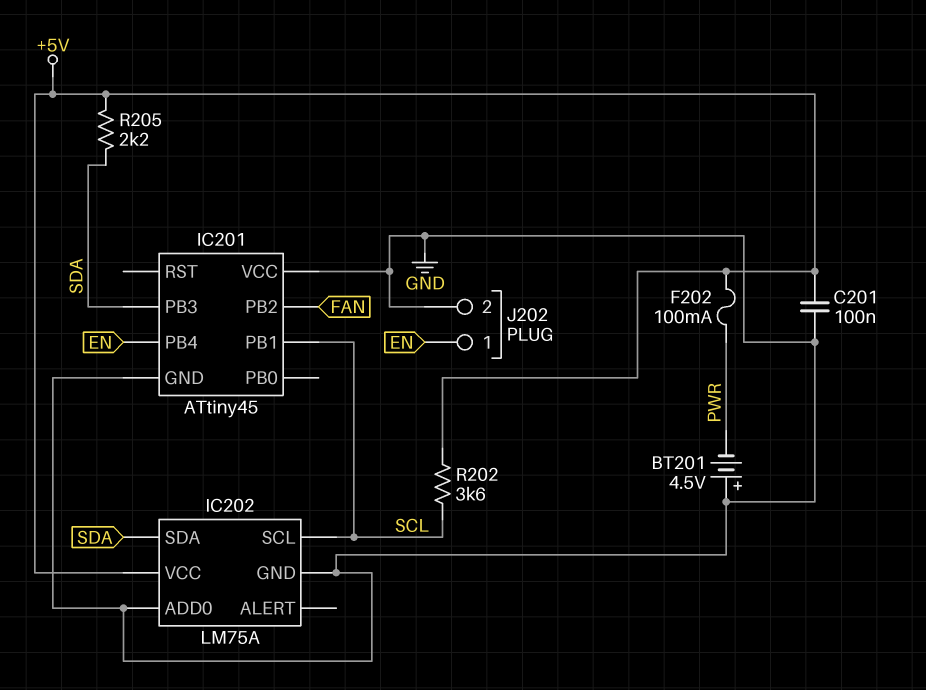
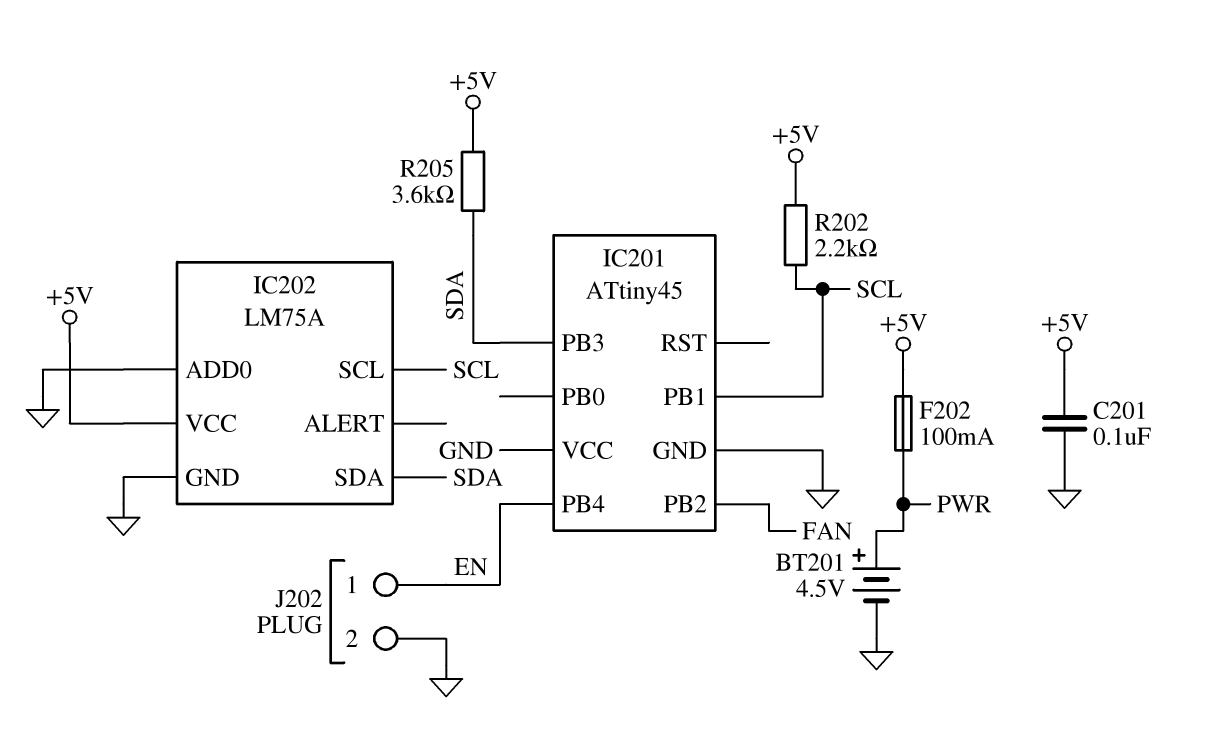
BT201: 4.5V (plus GND, minus PWR) -> 4.5V (plus PWR, minus GND)
R202: 3.6k (+5V, SCL) -> 2.2k (+5V, SCL)
R205: 2.2k (+5V, SDA) -> 3.6k (+5V, SDA)

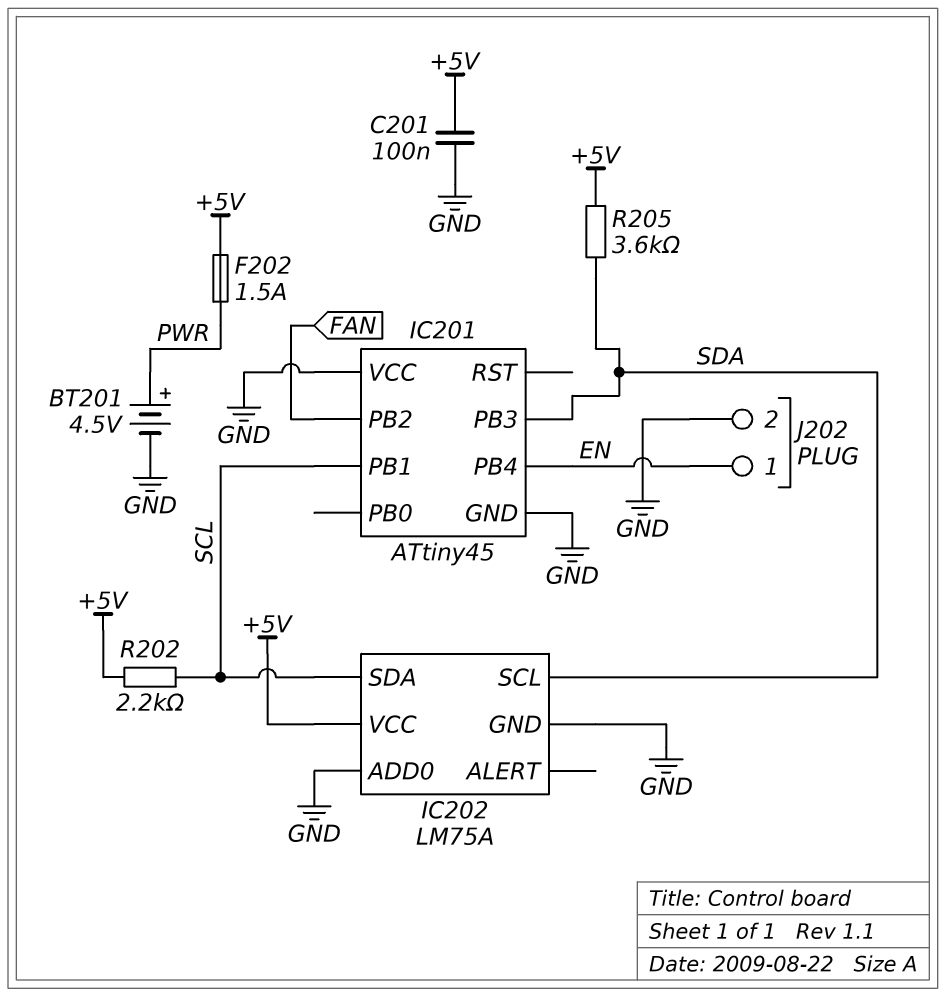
F202: 100mA (+5V, PWR) -> 1.5A (+5V, PWR)
IC202 pin SCL: SCL -> SDA
IC202 pin SDA: SDA -> SCL

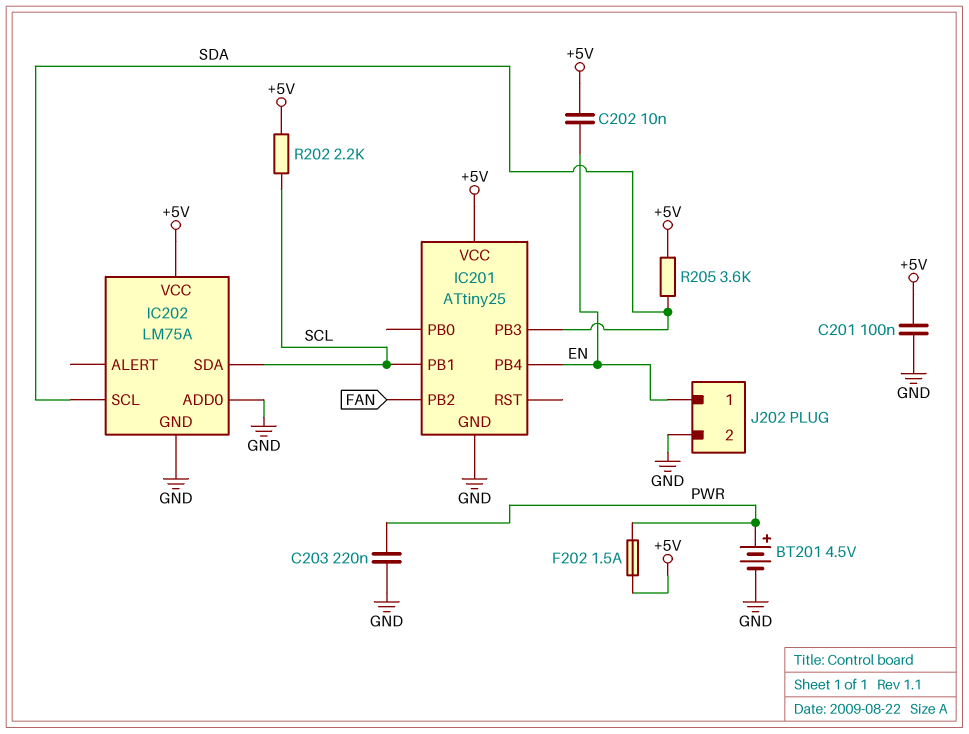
C202: none -> 10nF (+5V, EN)
C203: none -> 220nF (GND, PWR)
IC201: ATtiny45 -> ATtiny25
IC201 pin VCC: GND -> +5V

